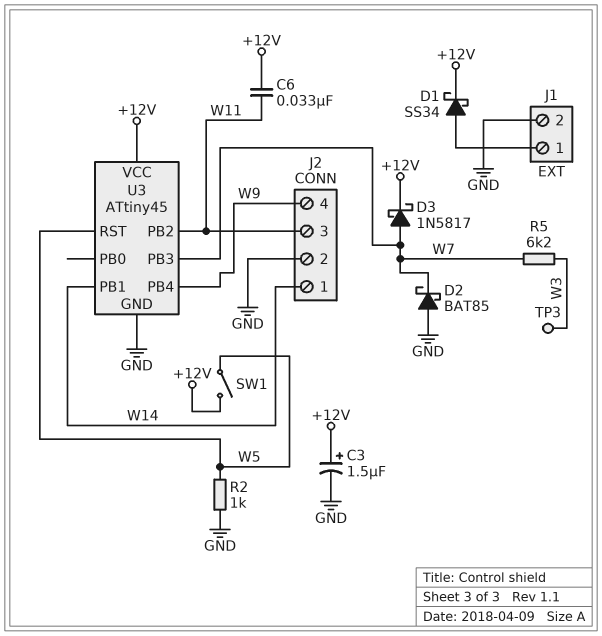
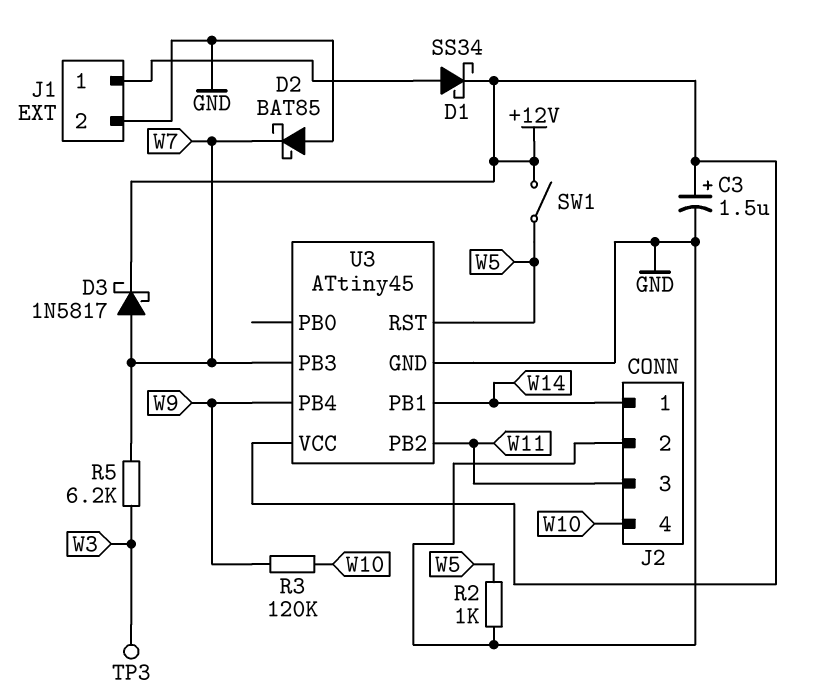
C6: 33nF (+12V, W11) -> none
J2 pin 4: W9 -> W10
R3: none -> 120k (W9, W10)

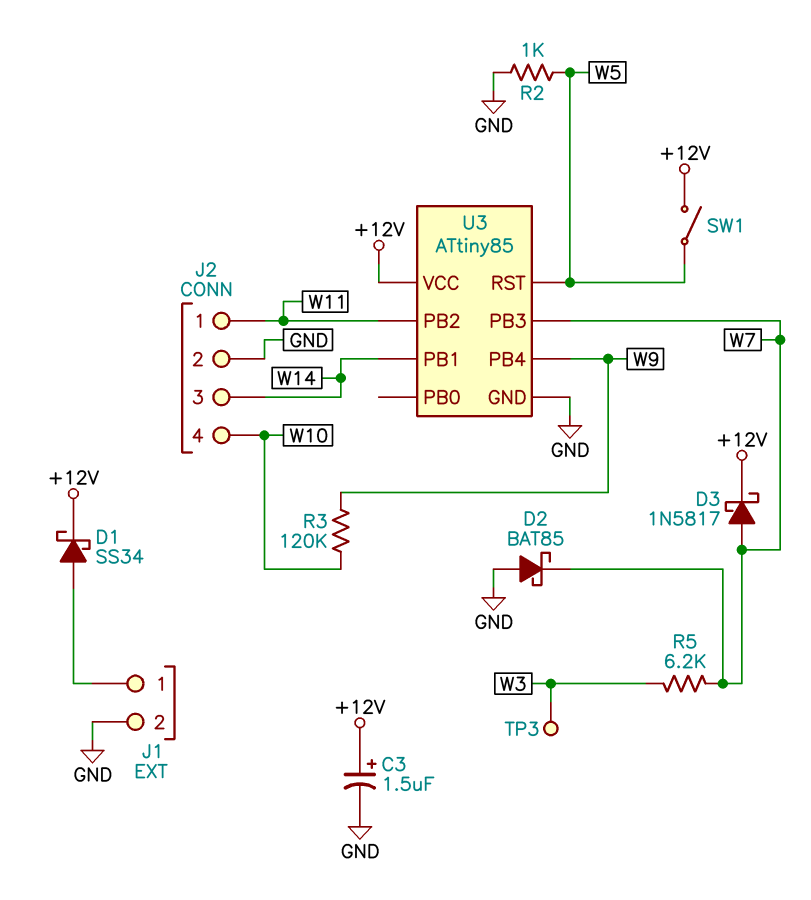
J2 pin 1: W14 -> W11
J2 pin 3: W11 -> W14
U3: ATtiny45 -> ATtiny85

